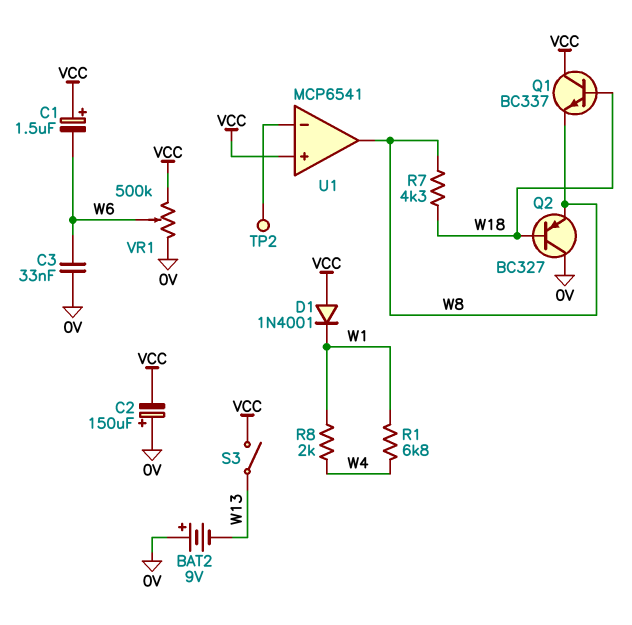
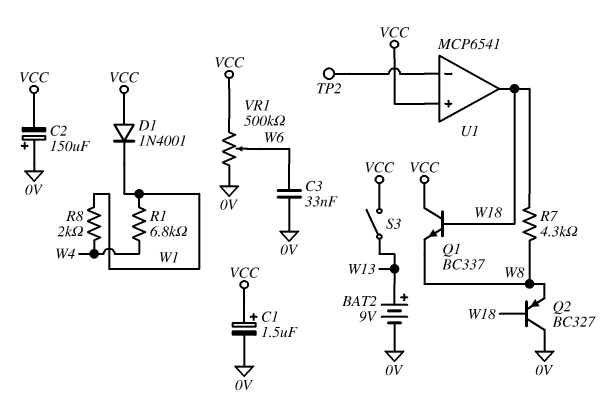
BAT2: 9V (plus 0V, minus W13) -> 9V (plus W13, minus 0V)
C1: 1.5uF (plus VCC, minus W6) -> 1.5uF (plus VCC, minus 0V)
U1 pin out: W8 -> W18

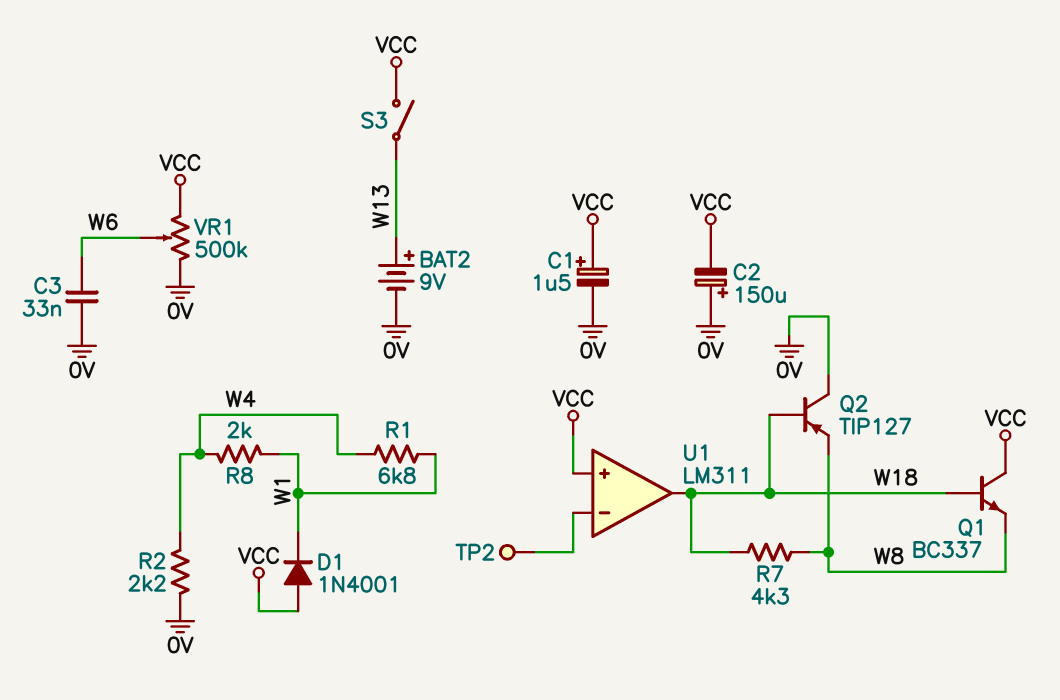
Q2: PNP BC327 (B W18, C 0V, E W8) -> PNP TIP127 (B W18, C 0V, E W8)
R2: none -> 2.2k (0V, W4)
U1: MCP6541 -> LM311

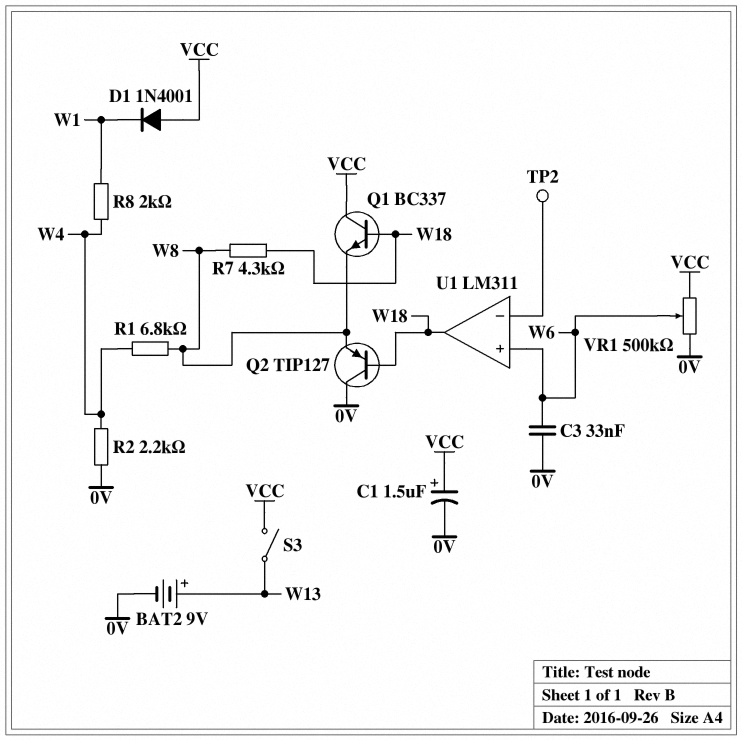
C2: 150uF (plus 0V, minus VCC) -> none
R1: 6.8k (W1, W4) -> 6.8k (W4, W8)
U1 pin in+: VCC -> W6

